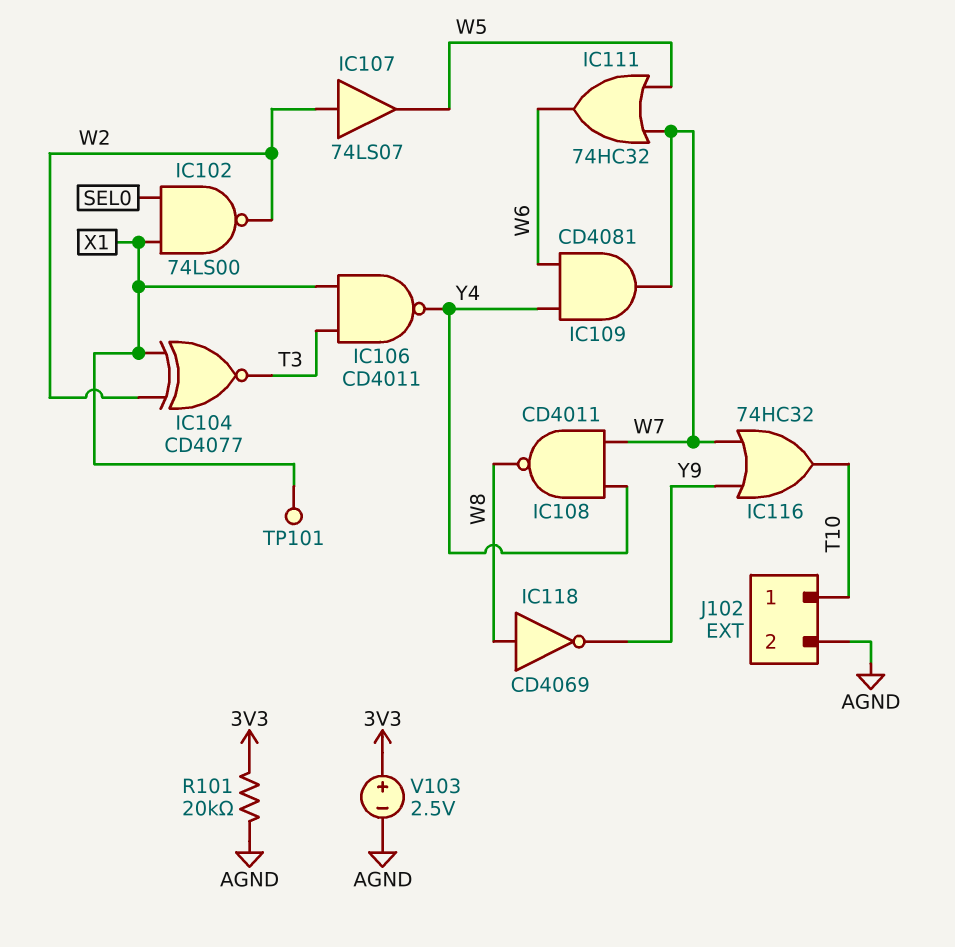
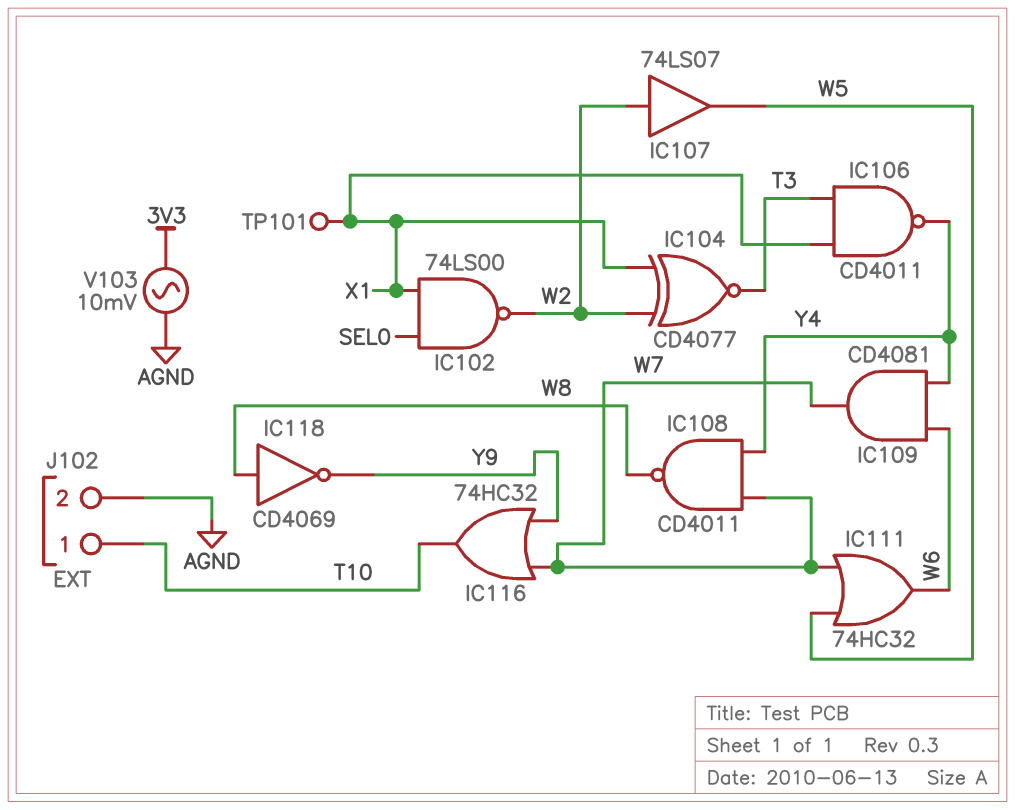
R101: 20k (3V3, AGND) -> none
V103: 2.5V (plus 3V3, minus AGND) -> AC 10mV (3V3, AGND)

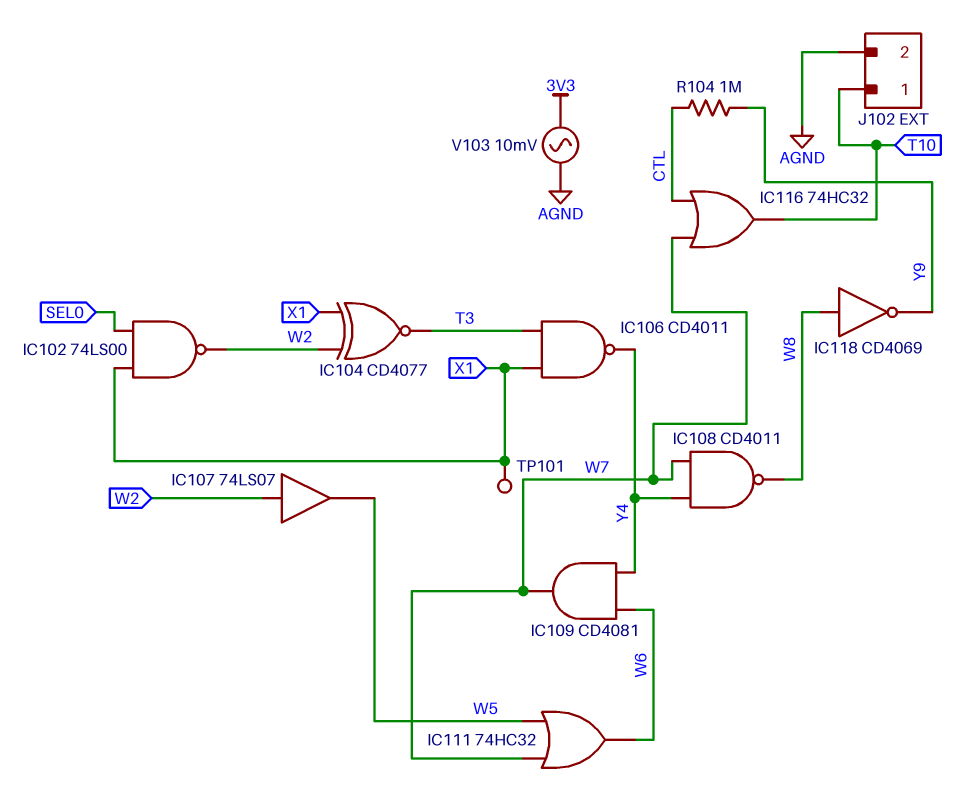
IC116: OR 74HC32 (in W7, in Y9, out T10) -> OR 74HC32 (in CTL, in W7, out T10)
R104: none -> 1M (CTL, Y9)

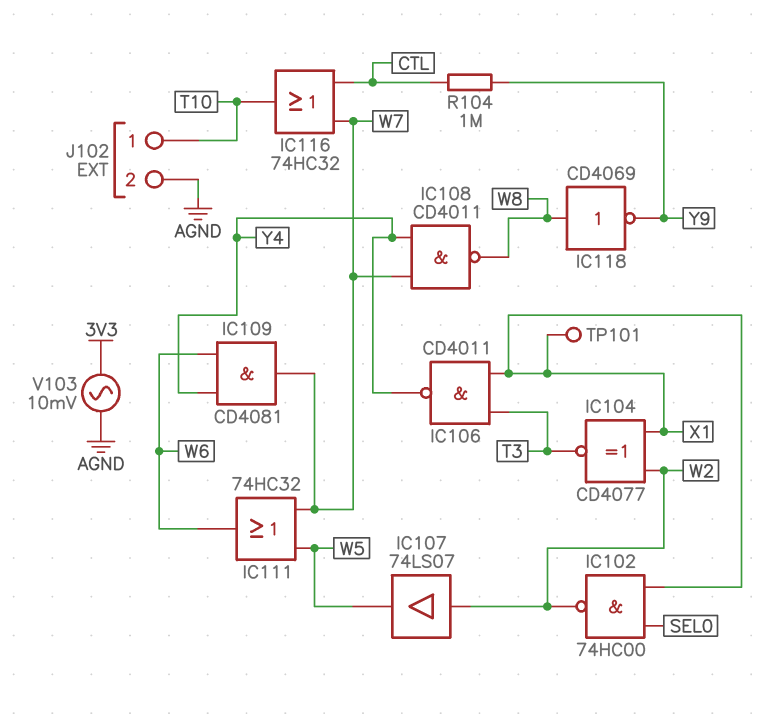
IC102: NAND 74LS00 (in SEL0, in X1, out W2) -> NAND 74HC00 (in SEL0, in X1, out W2)

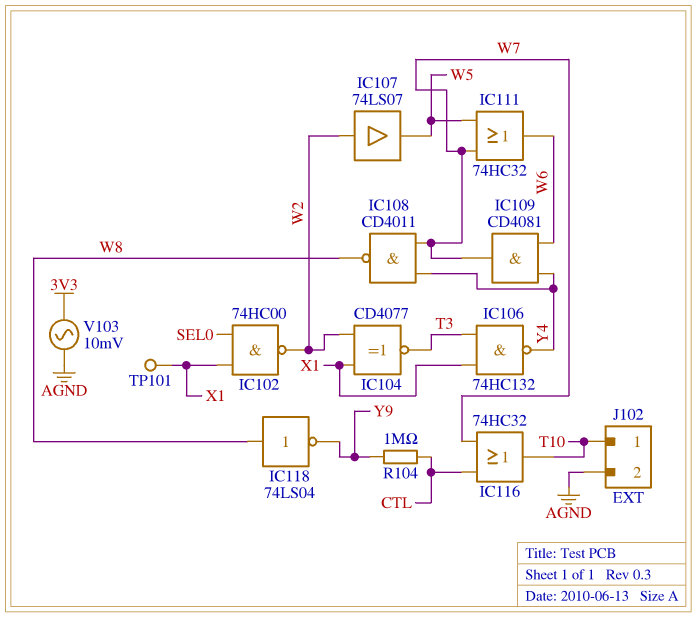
IC106: NAND CD4011 (in T3, in X1, out Y4) -> NAND 74HC132 (in T3, in X1, out Y4)
IC118: NOT CD4069 (in W8, out Y9) -> NOT 74LS04 (in W8, out Y9)

